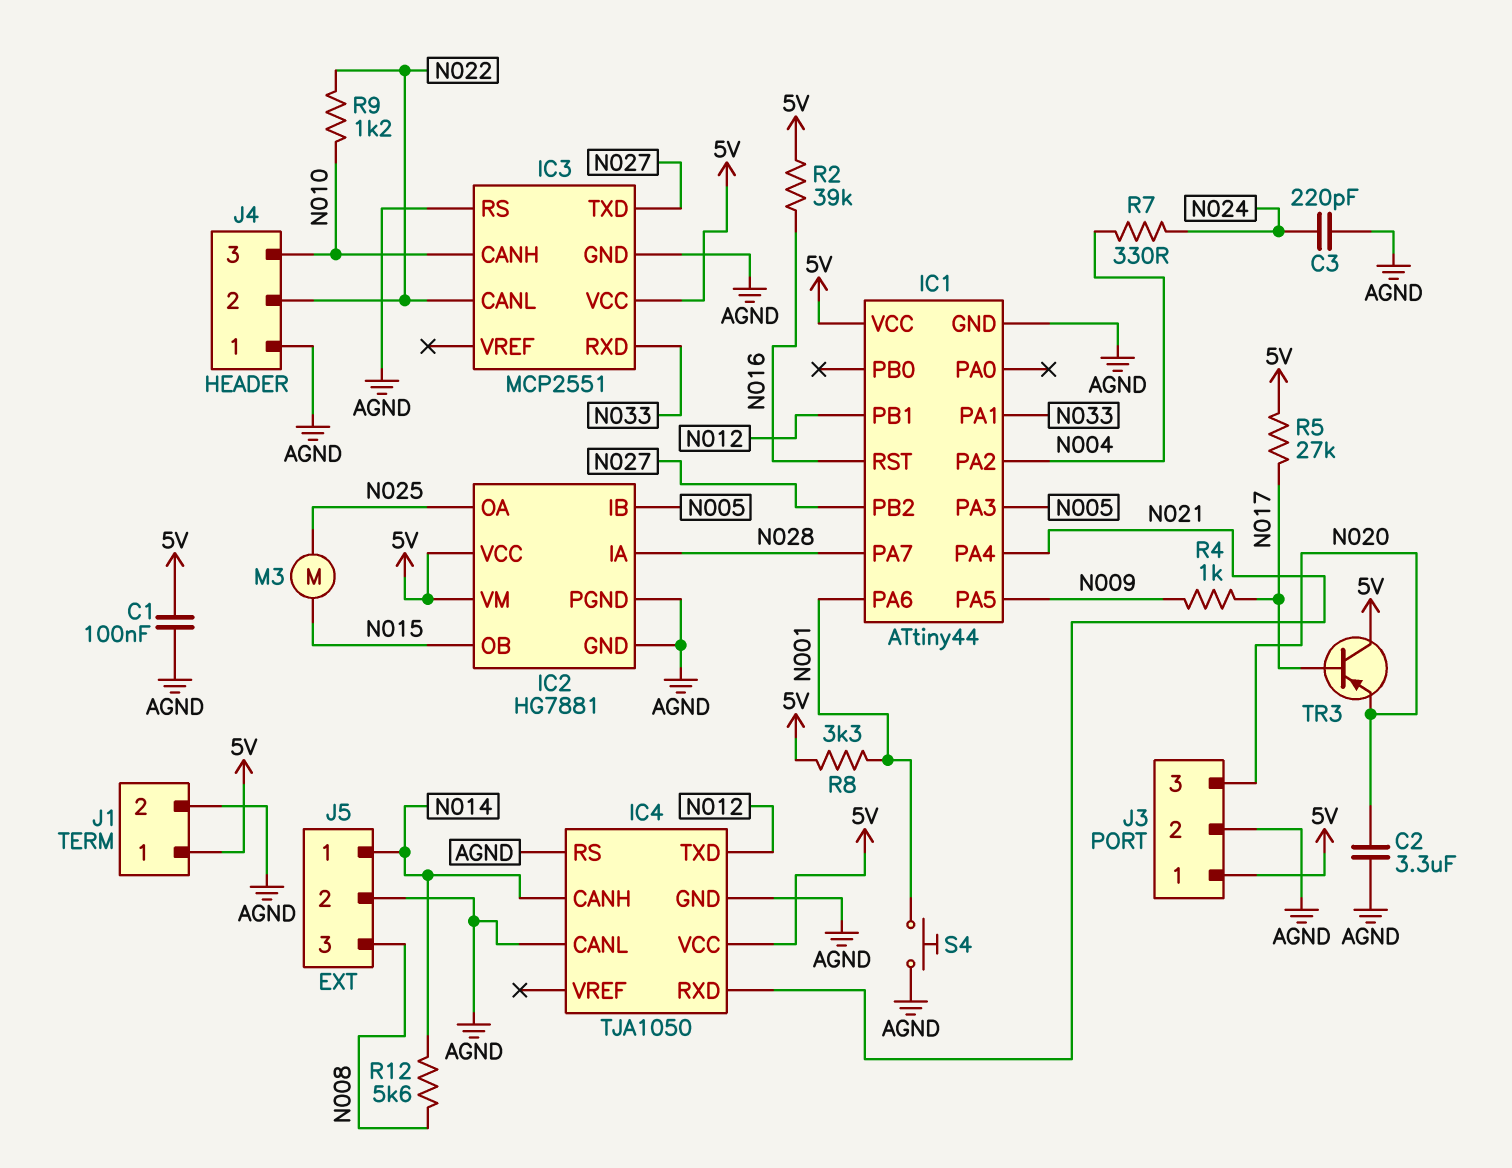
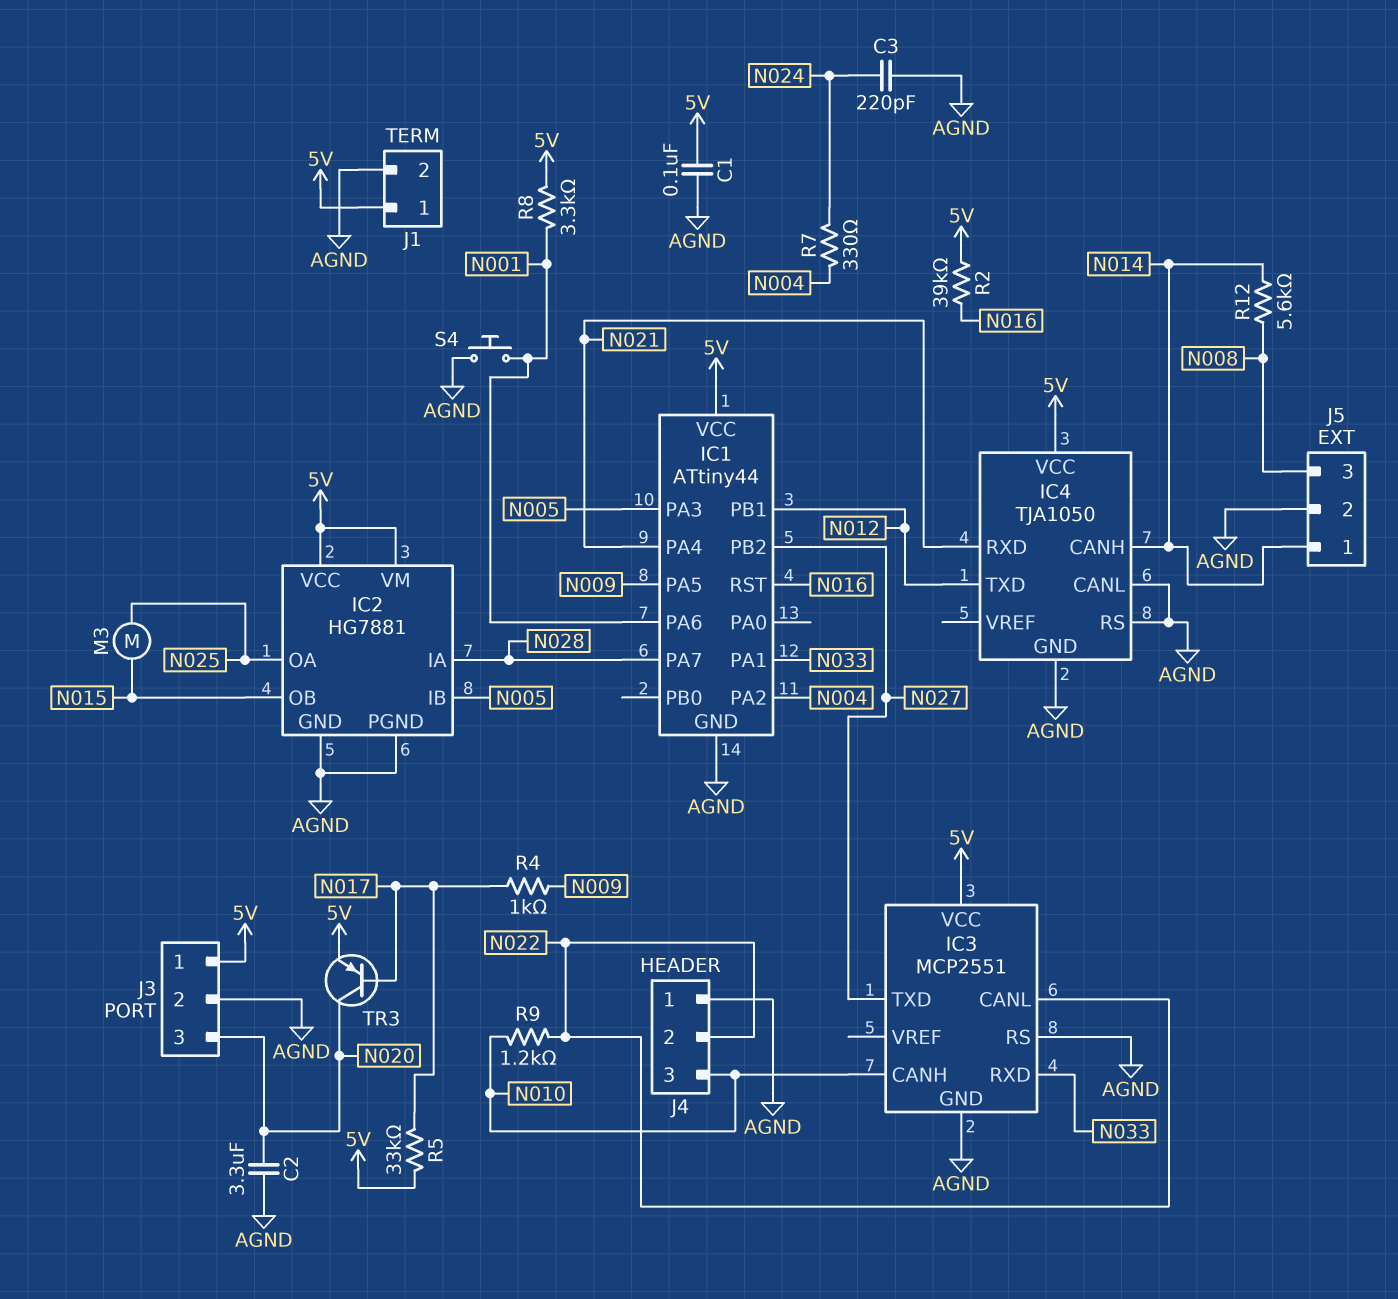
R5: 27k (5V, N017) -> 33k (5V, N017)
TR3: PNP (B N017, C 5V, E N020) -> PNP (B N017, C N020, E 5V)

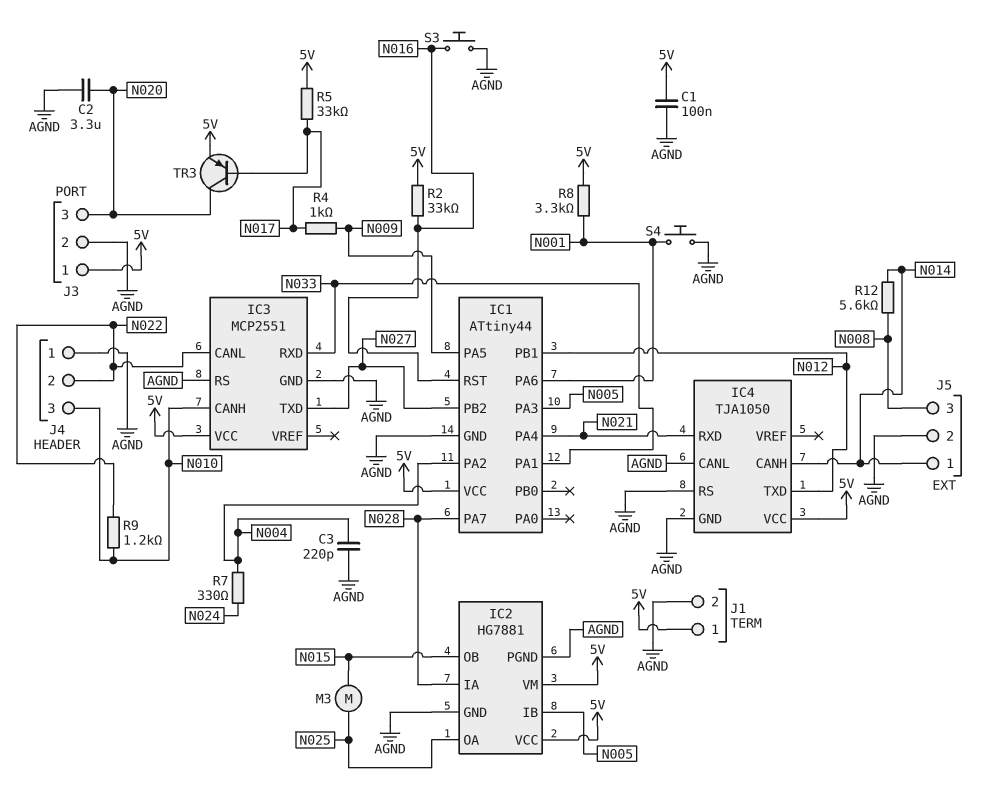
C3: 220pF (AGND, N024) -> 220pF (AGND, N004)
R2: 39k (5V, N016) -> 33k (5V, N016)
S3: none -> button (AGND, N016)

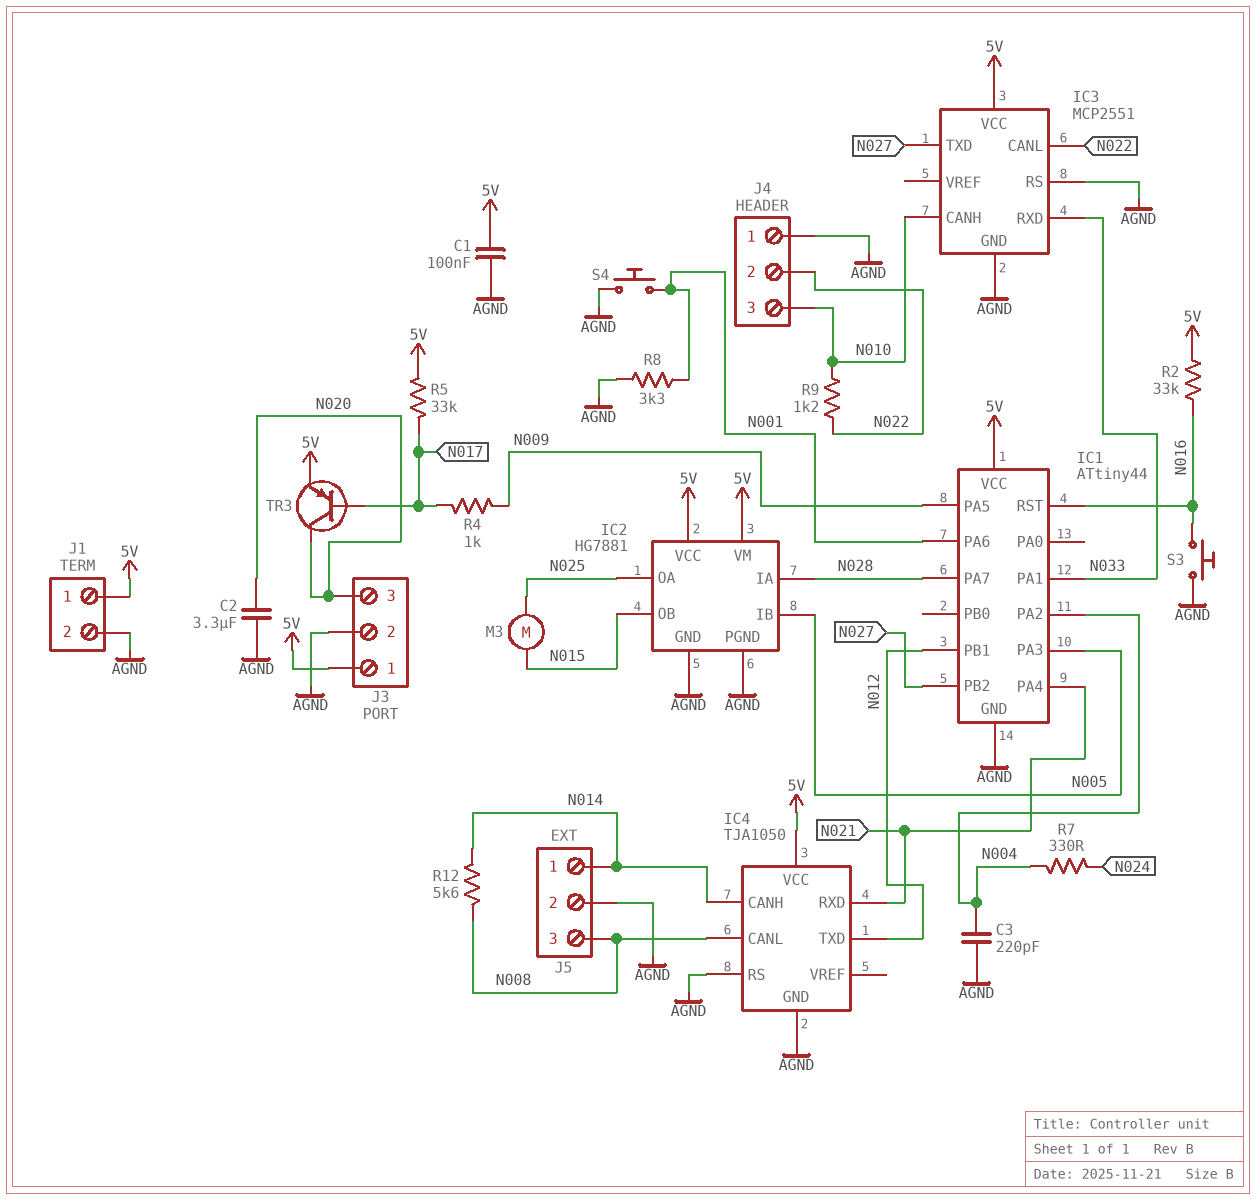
IC4 pin CANL: AGND -> N008
R8: 3.3k (5V, N001) -> 3.3k (AGND, N001)

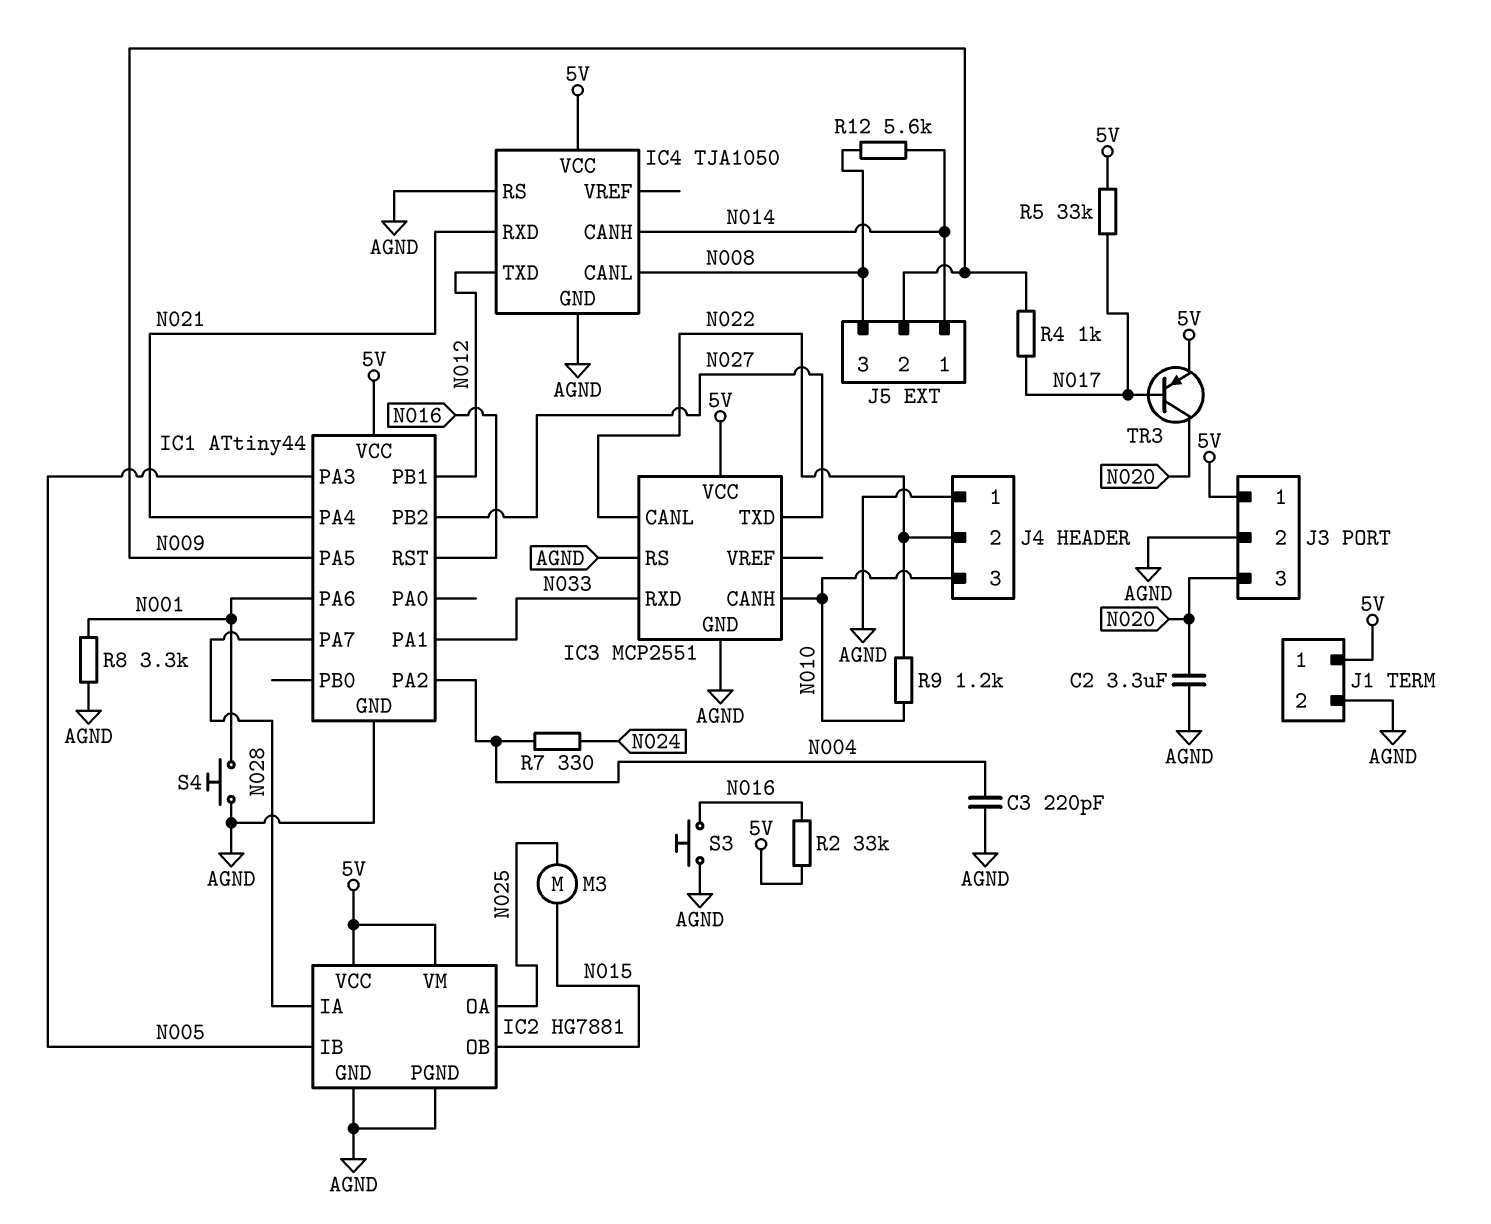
C1: 100nF (5V, AGND) -> none
J5 pin 2: AGND -> N009

